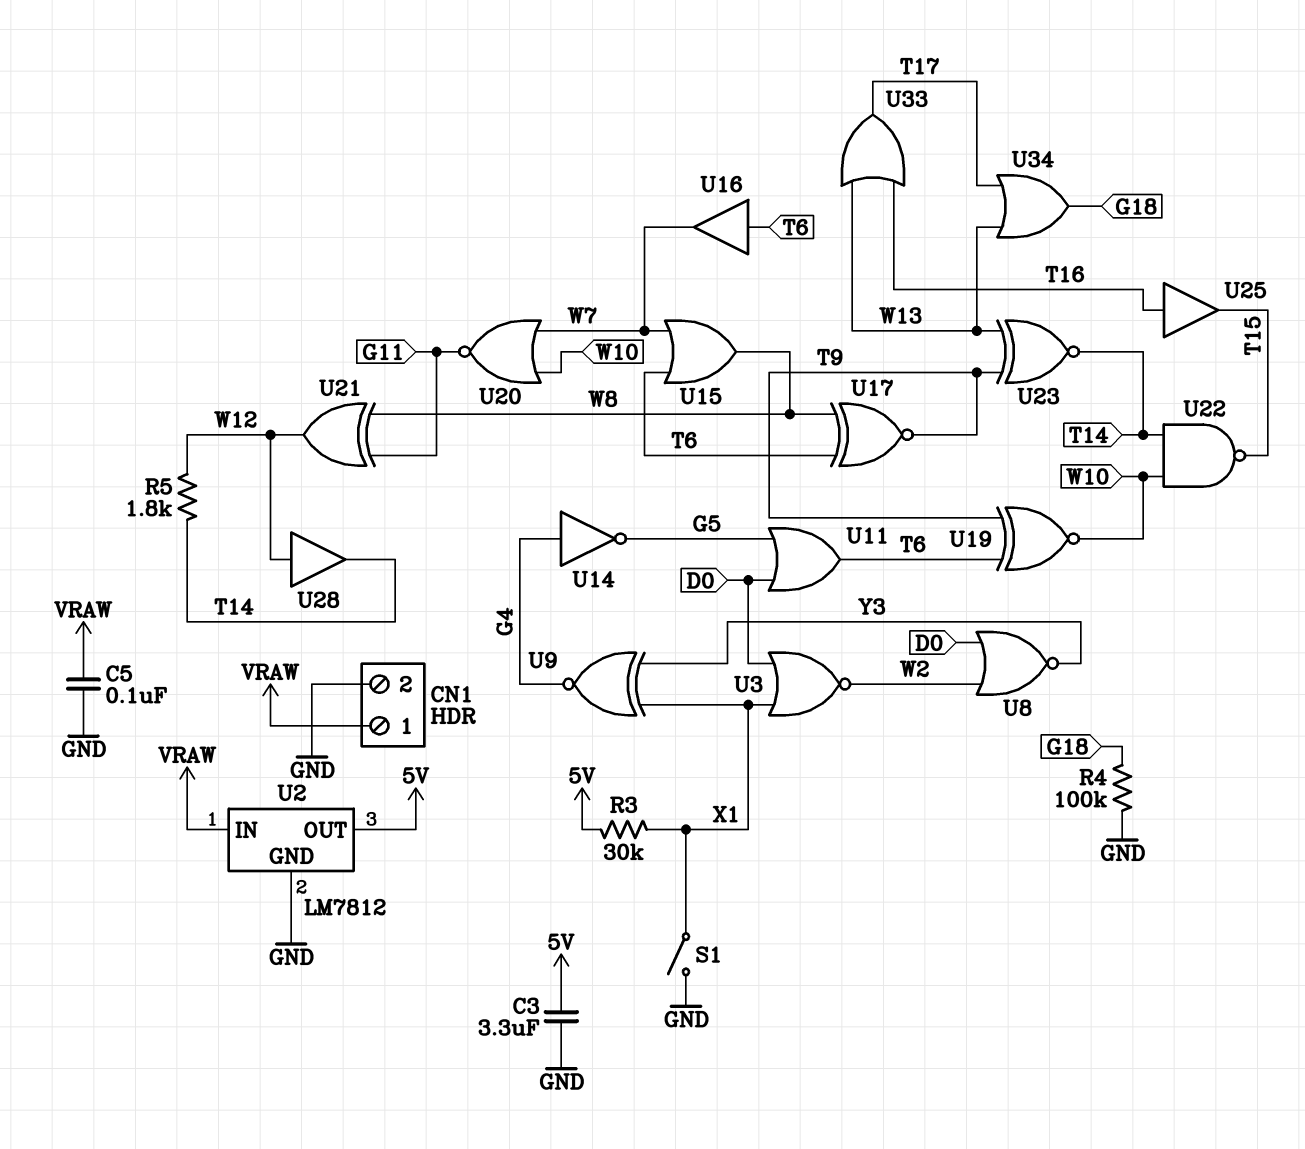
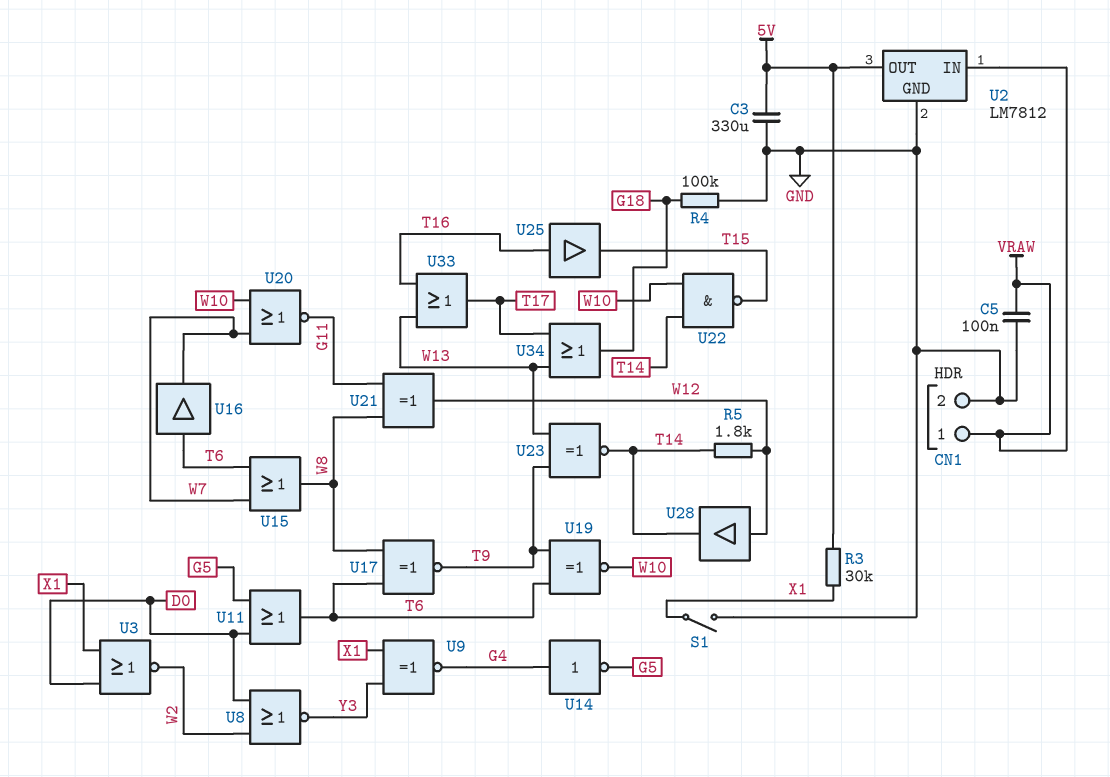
C3: 3.3uF (5V, GND) -> 330uF (5V, GND)

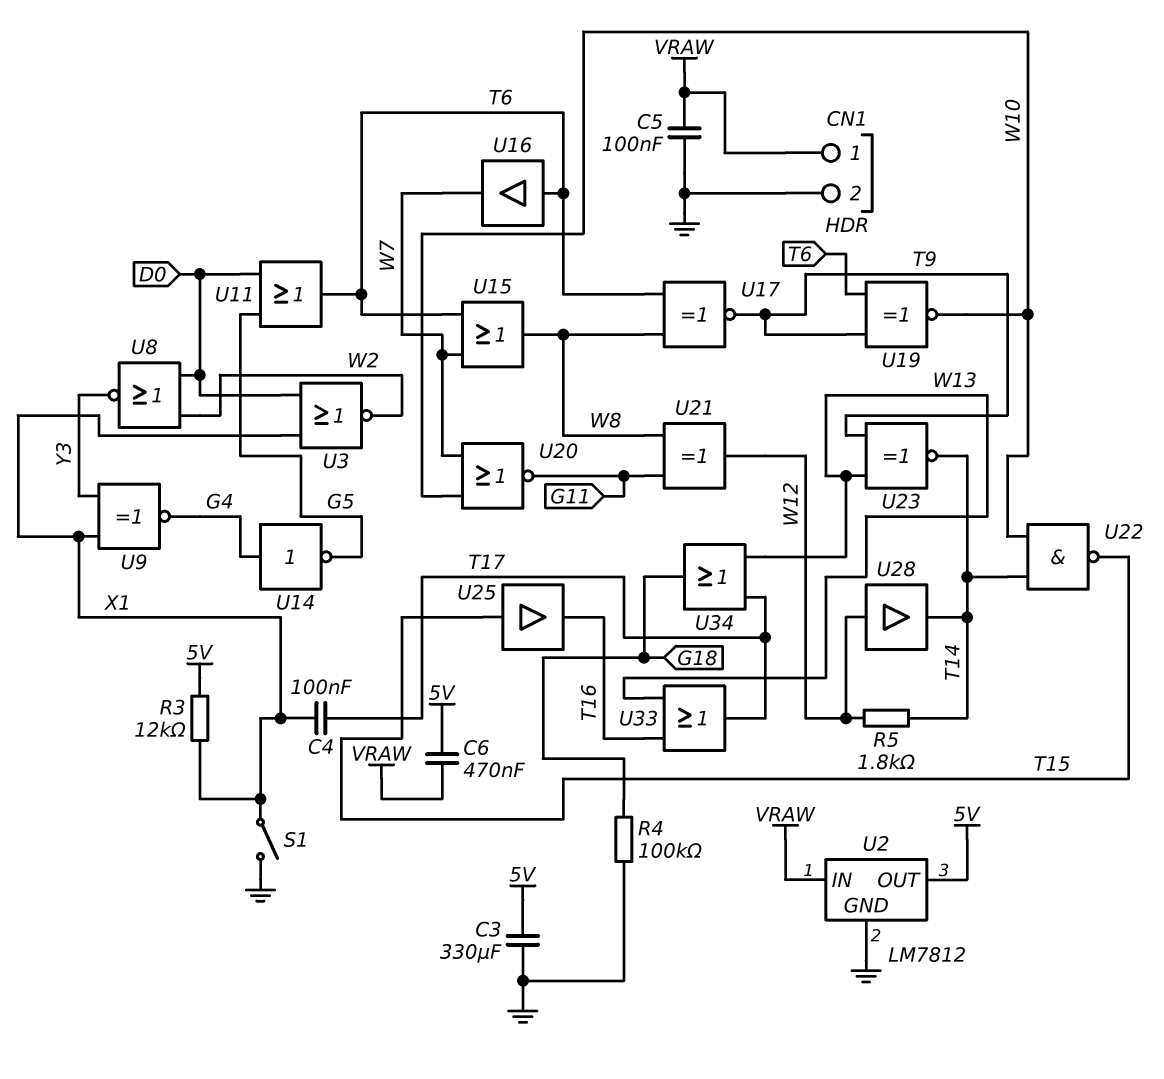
C4: none -> 100nF (T17, X1)
C6: none -> 470nF (5V, VRAW)
R3: 30k (5V, X1) -> 12k (5V, X1)
U25: buffer (in T16, out T15) -> buffer (in T15, out T16)

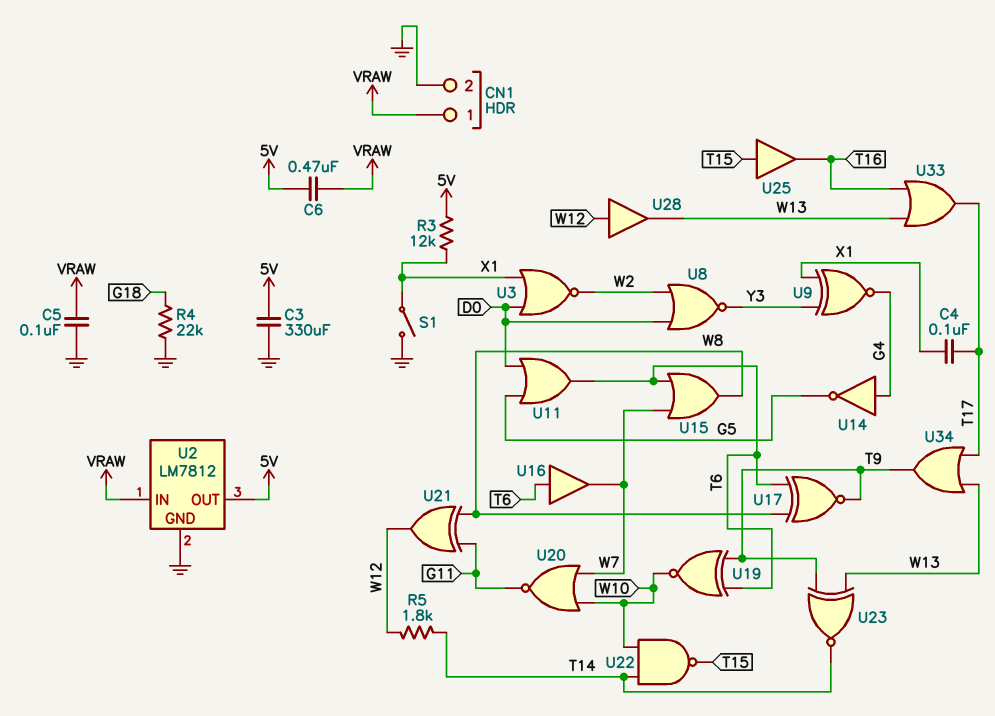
R4: 100k (G18, GND) -> 22k (G18, GND)
U28: buffer (in W12, out T14) -> buffer (in W12, out W13)
U34: OR (in T17, in W13, out G18) -> OR (in T17, in W13, out T9)

